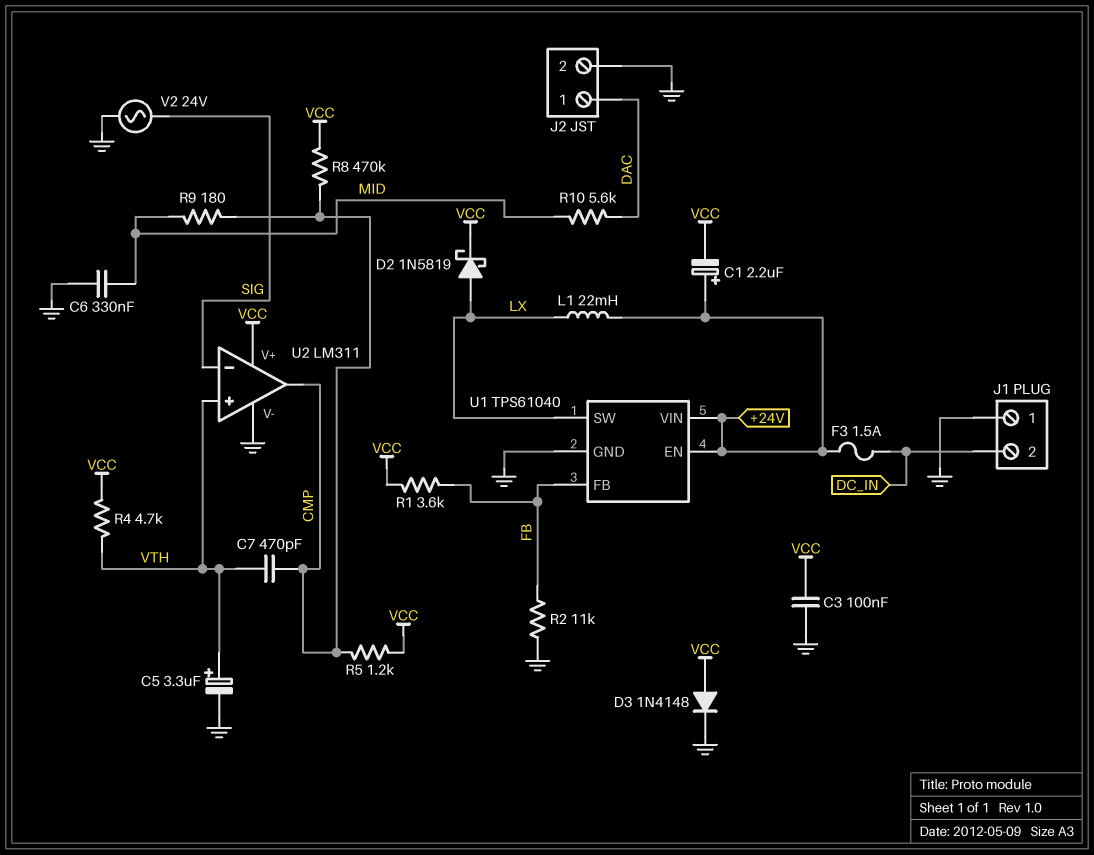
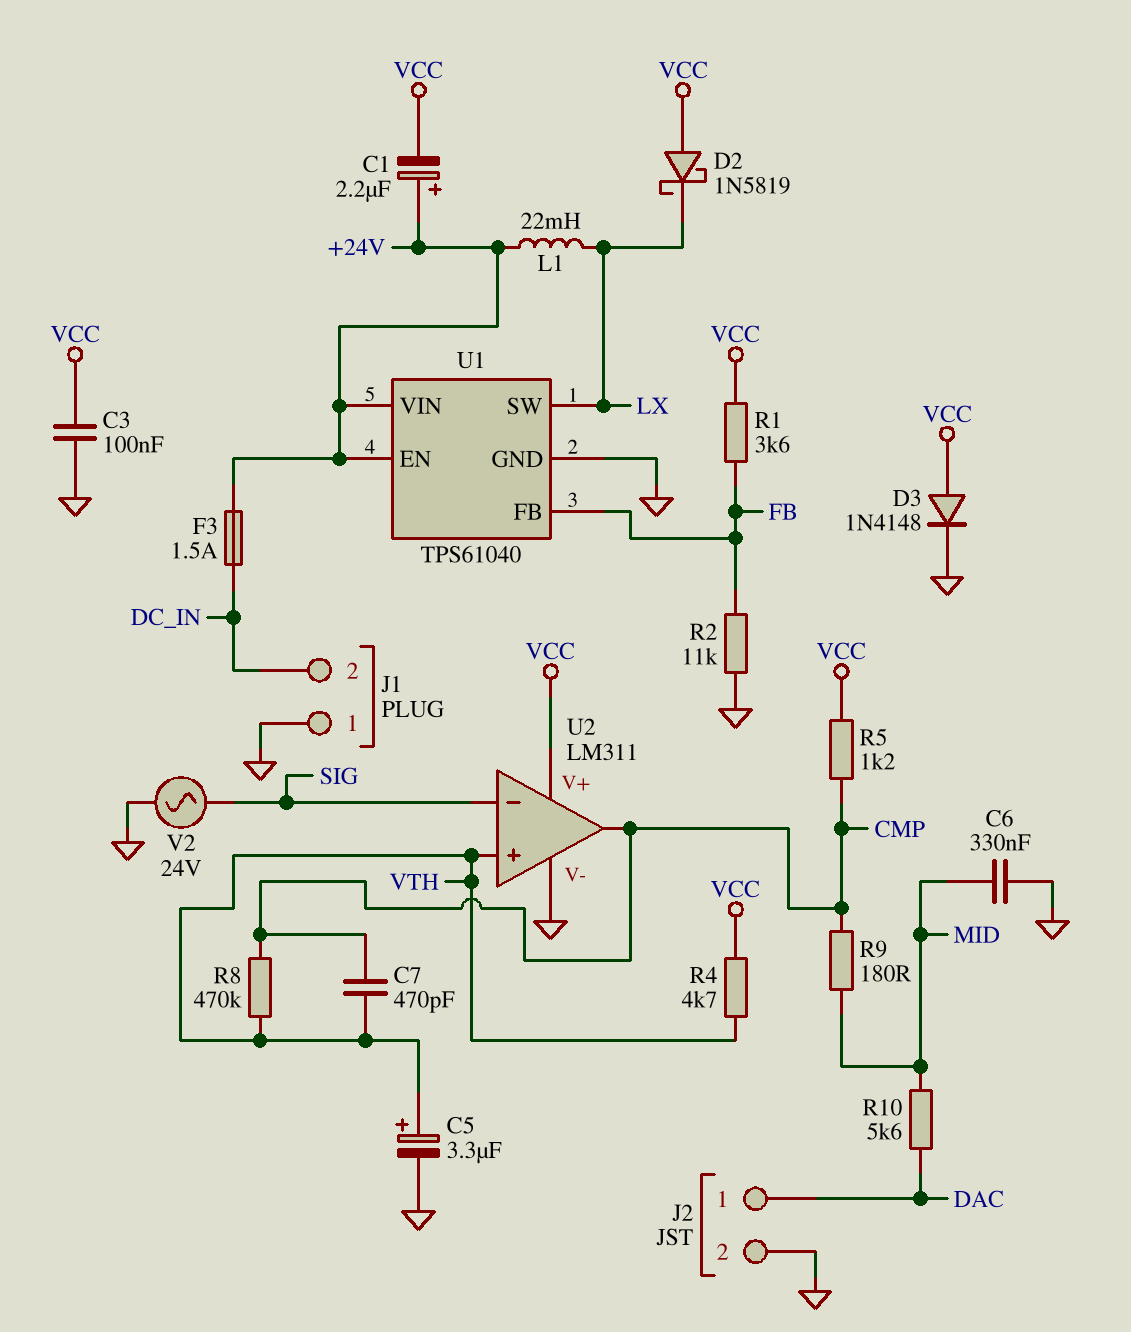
D2: schottky 1N5819 (A LX, K VCC) -> schottky 1N5819 (A VCC, K LX)
R8: 470k (CMP, VCC) -> 470k (CMP, VTH)

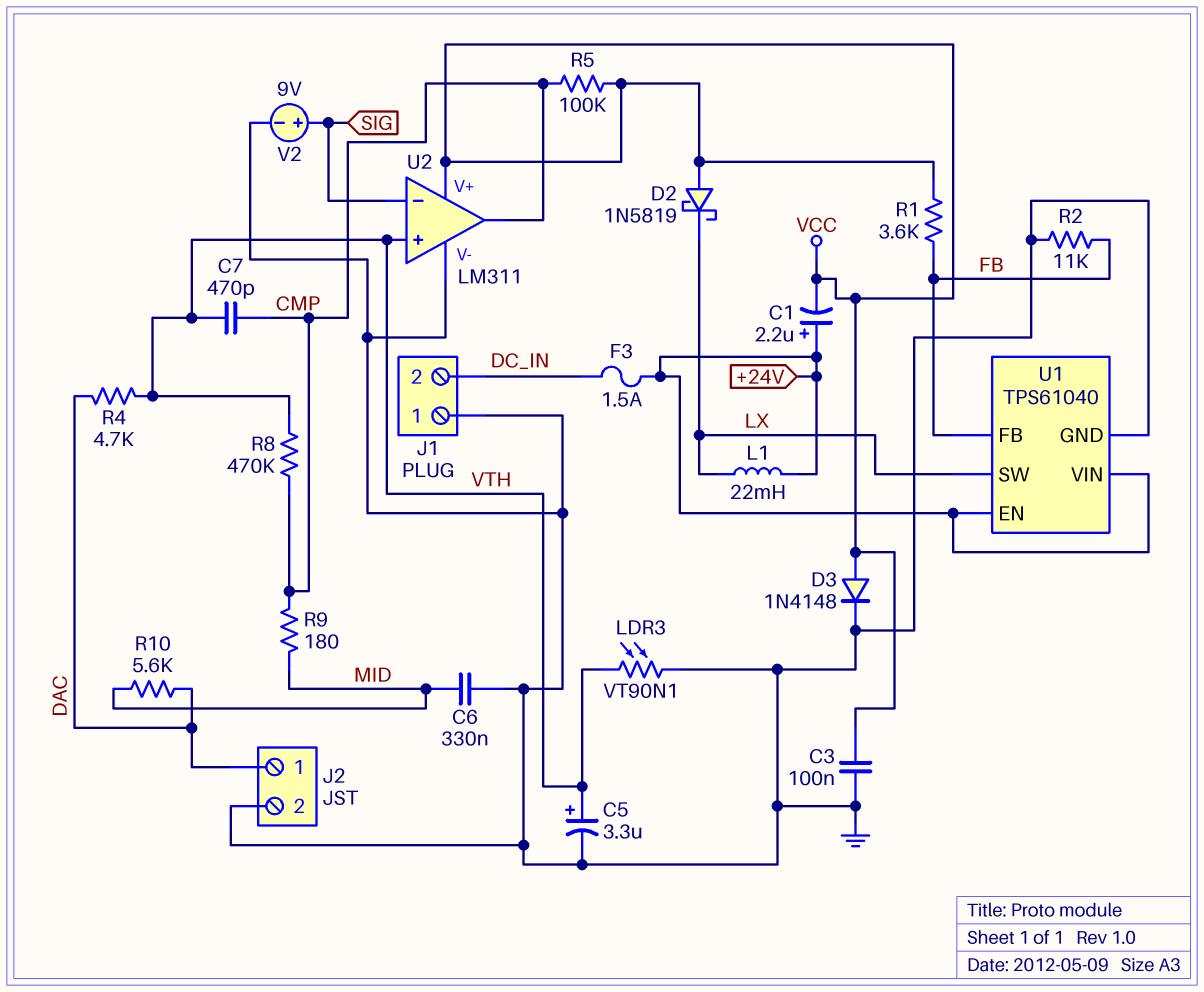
LDR3: none -> VT90N1 (GND, VTH)
R4: 4.7k (VCC, VTH) -> 4.7k (DAC, VTH)
R5: 1.2k (CMP, VCC) -> 100k (CMP, VCC)
V2: AC 24V (GND, SIG) -> 9V (plus SIG, minus GND)

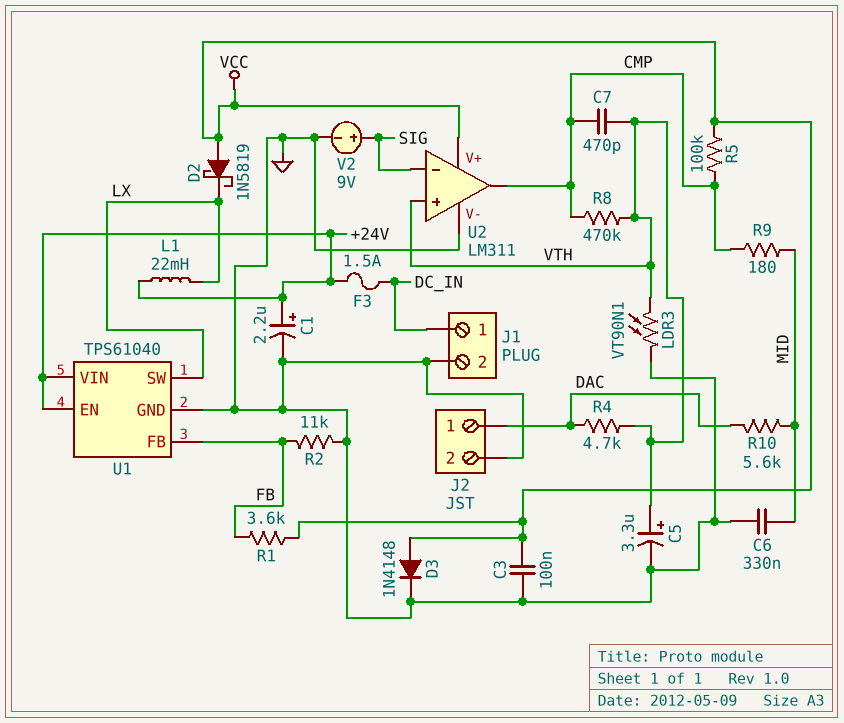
C1: 2.2uF (plus +24V, minus VCC) -> 2.2uF (plus +24V, minus GND)
J1 pin 1: GND -> DC_IN
J1 pin 2: DC_IN -> GND

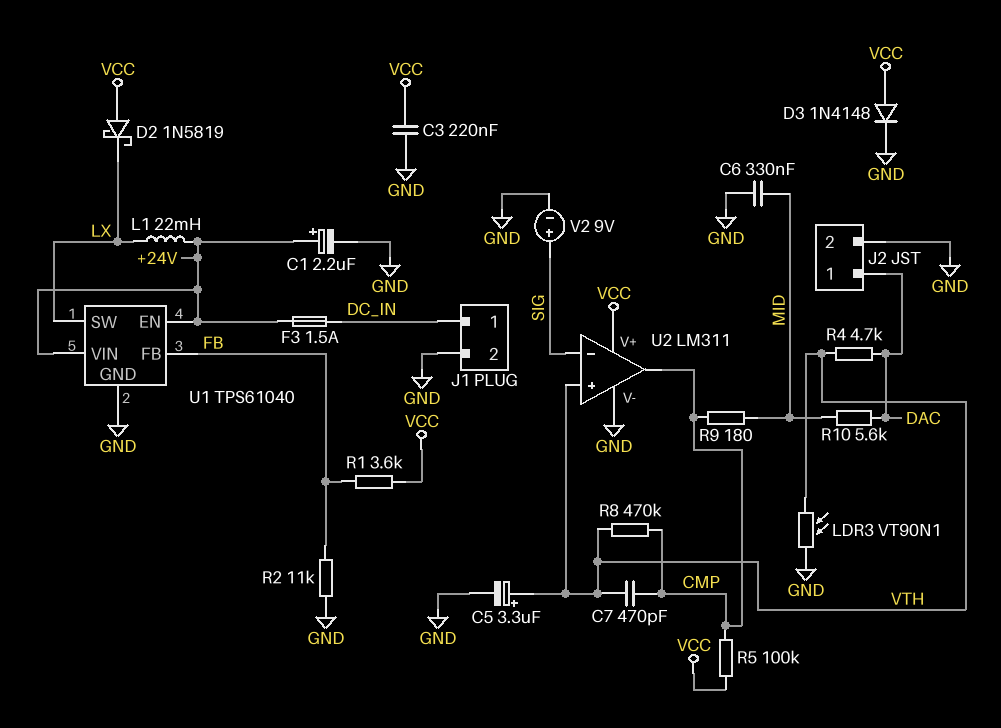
C3: 100nF (GND, VCC) -> 220nF (GND, VCC)

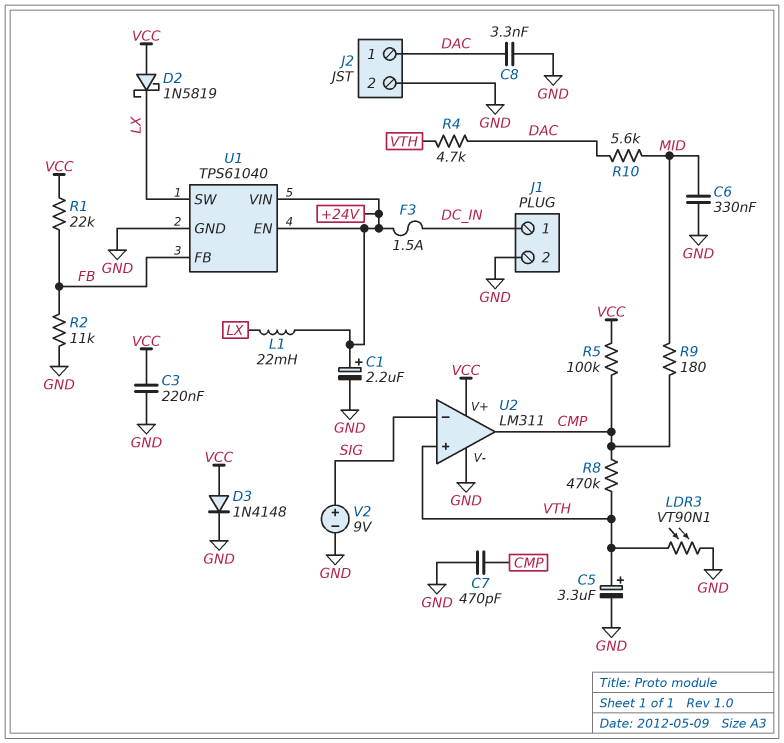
C7: 470pF (CMP, VTH) -> 470pF (CMP, GND)
C8: none -> 3.3nF (DAC, GND)
R1: 3.6k (FB, VCC) -> 22k (FB, VCC)

